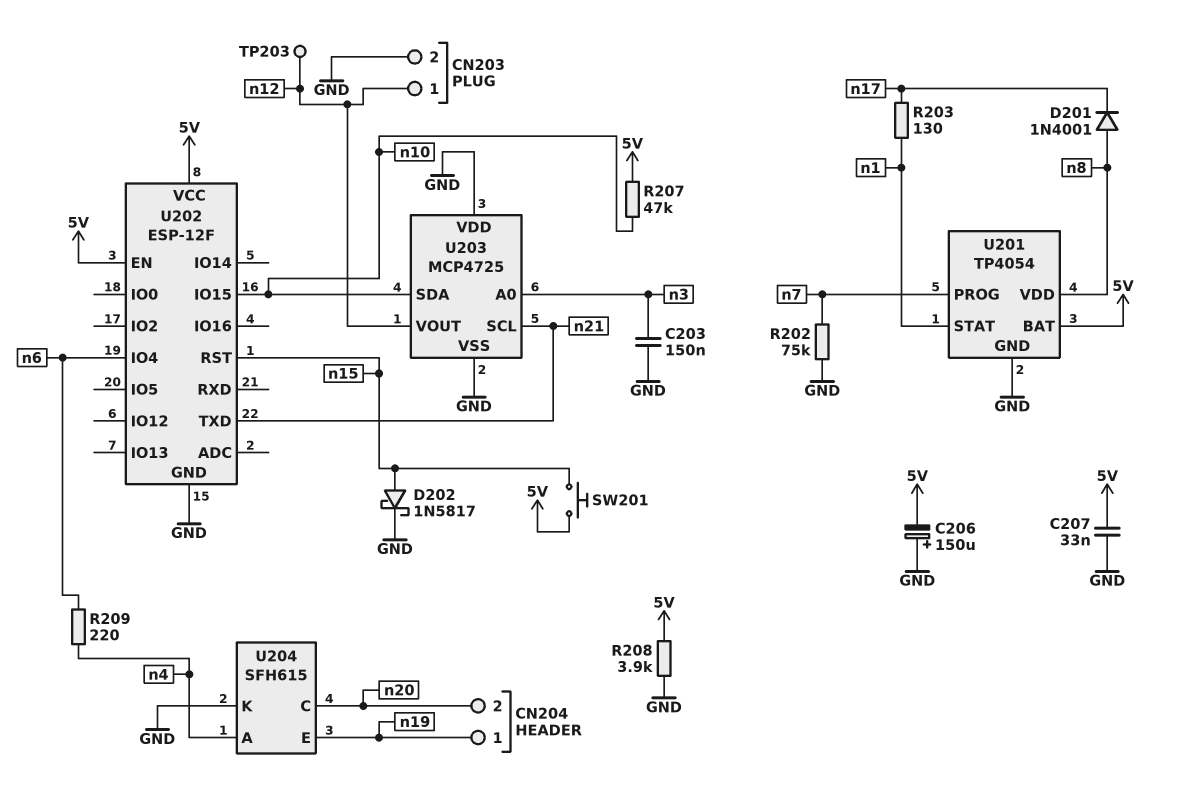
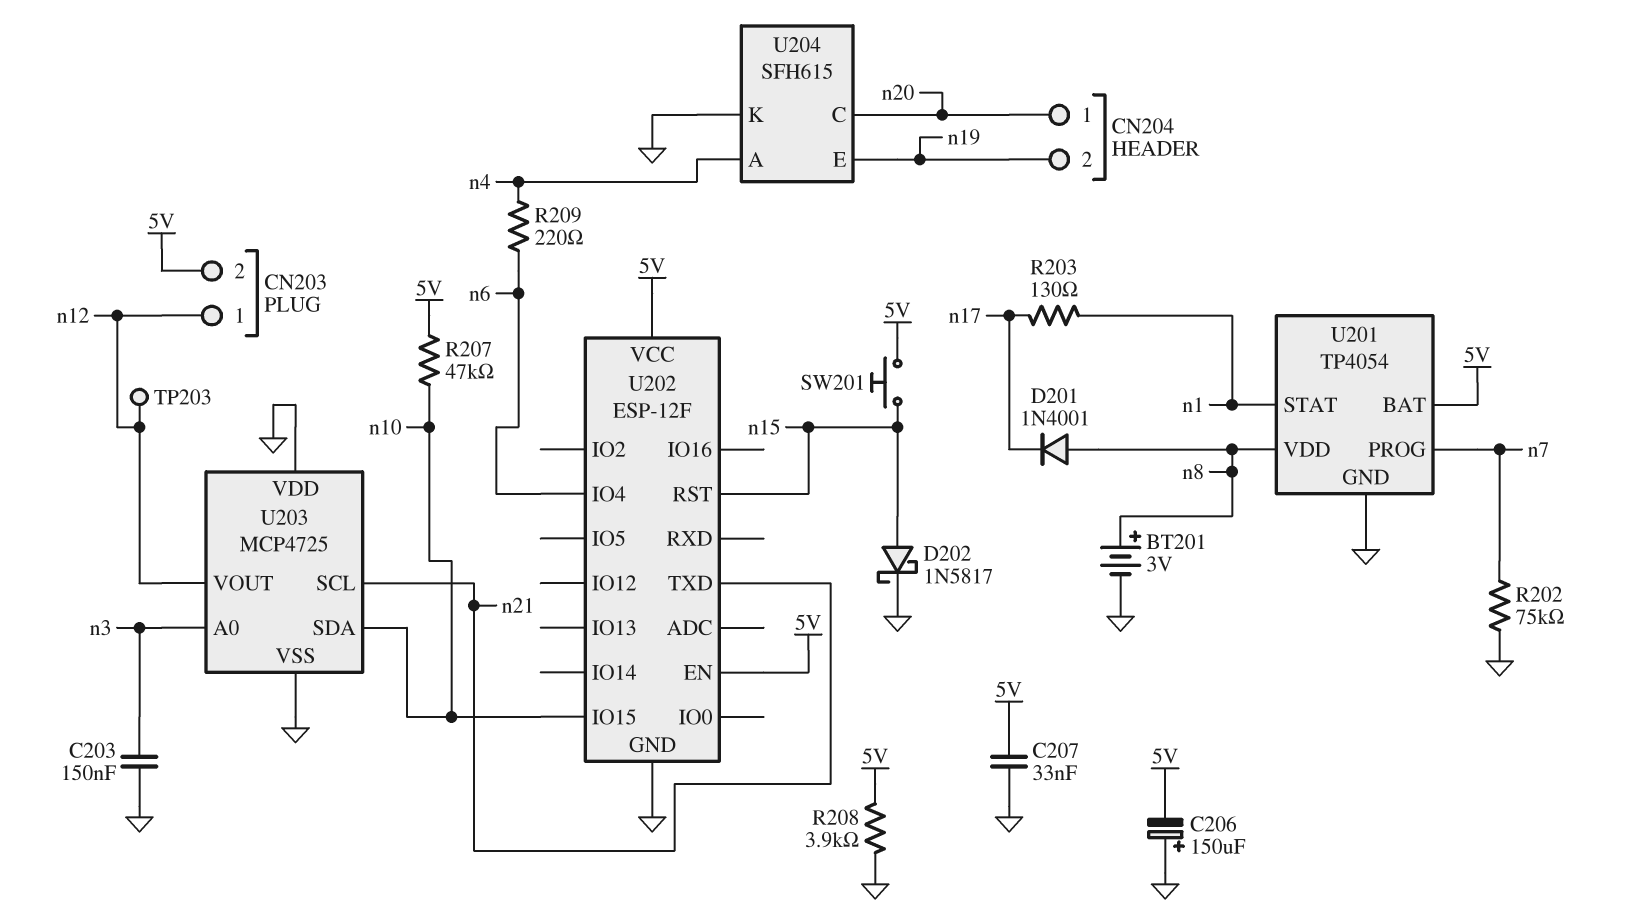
BT201: none -> 3V (plus n8, minus GND)
CN203 pin 2: GND -> 5V
CN204 pin 1: n19 -> n20
CN204 pin 2: n20 -> n19

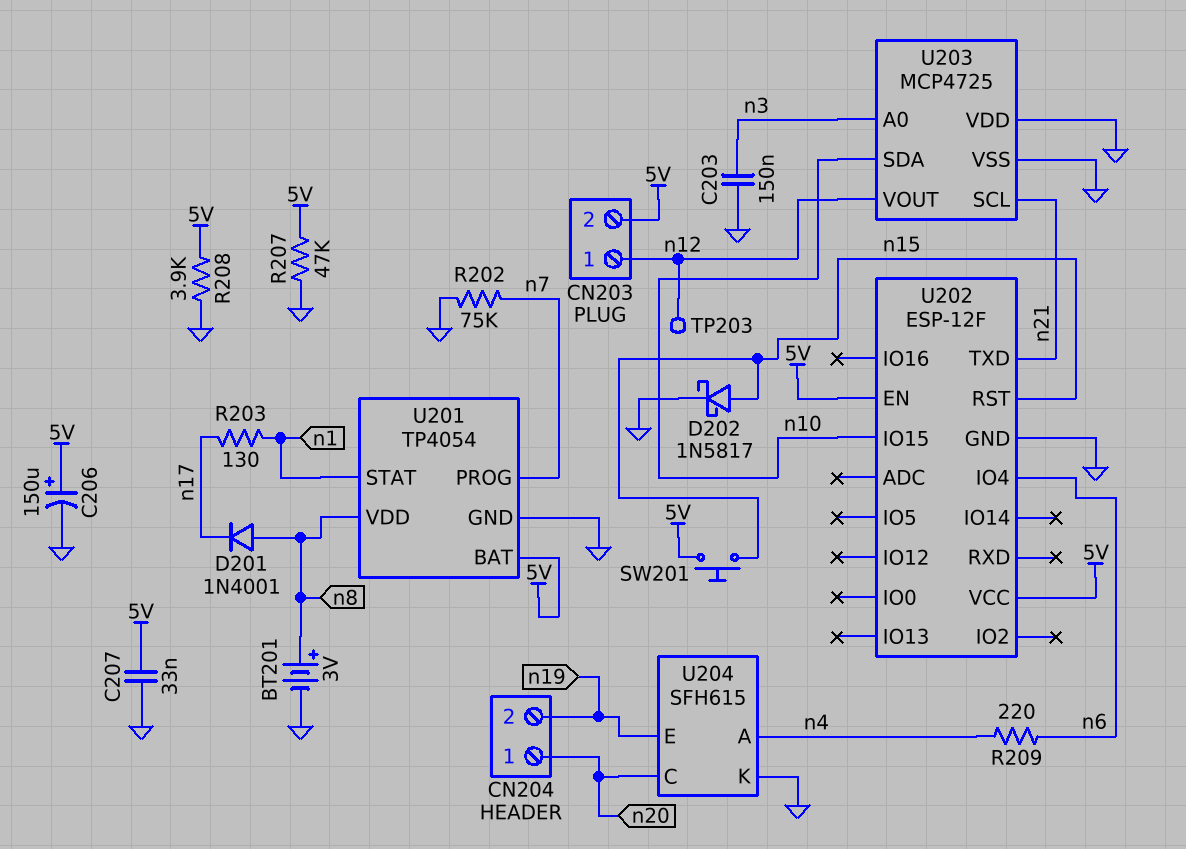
C206: 150uF (plus GND, minus 5V) -> 150uF (plus 5V, minus GND)
R207: 47k (5V, n10) -> 47k (5V, GND)

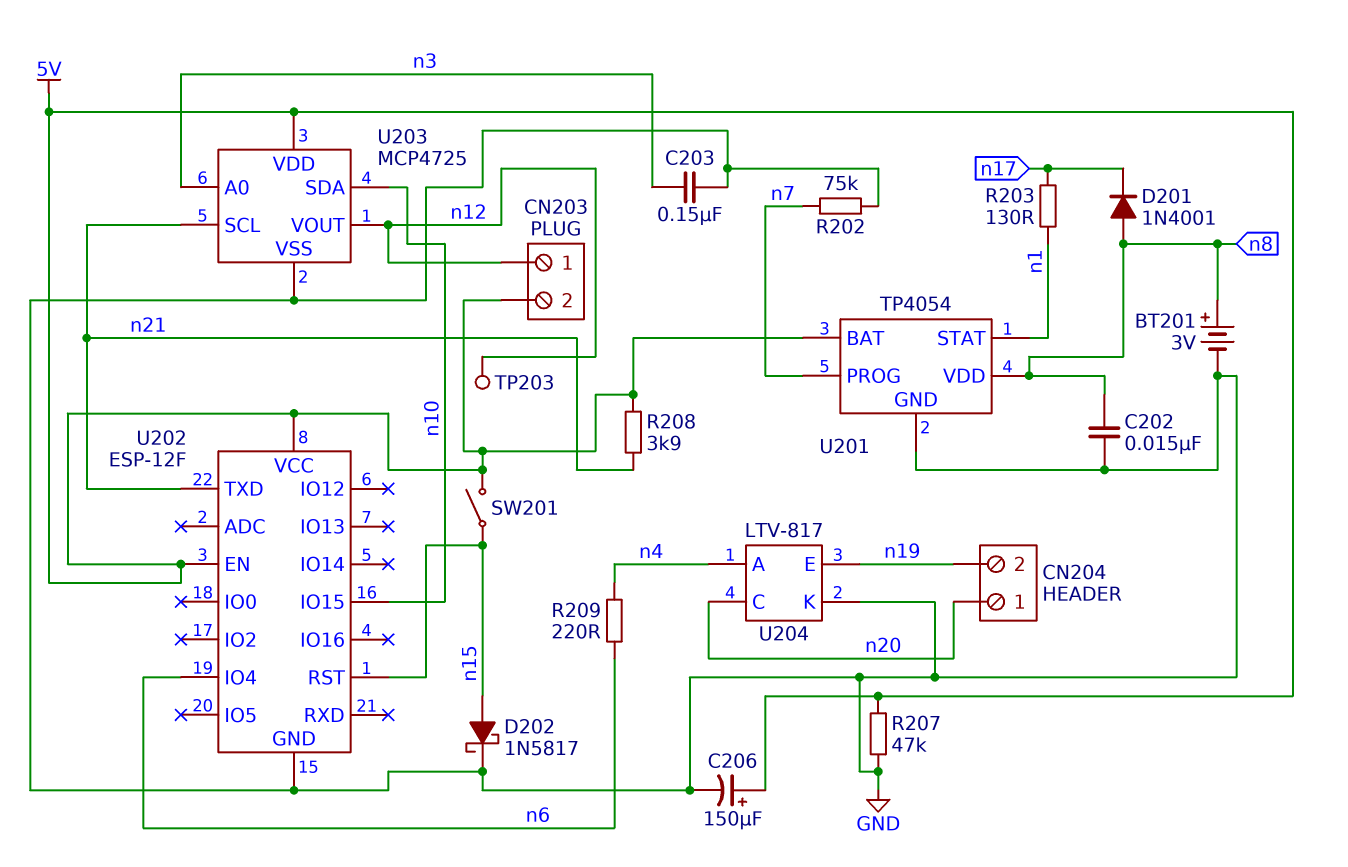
C202: none -> 15nF (GND, n8)
C207: 33nF (5V, GND) -> none
R208: 3.9k (5V, GND) -> 3.9k (5V, n21)
SW201: button (5V, n15) -> switch (5V, n15)
U203 pin VDD: GND -> 5V
U204: SFH615 -> LTV-817

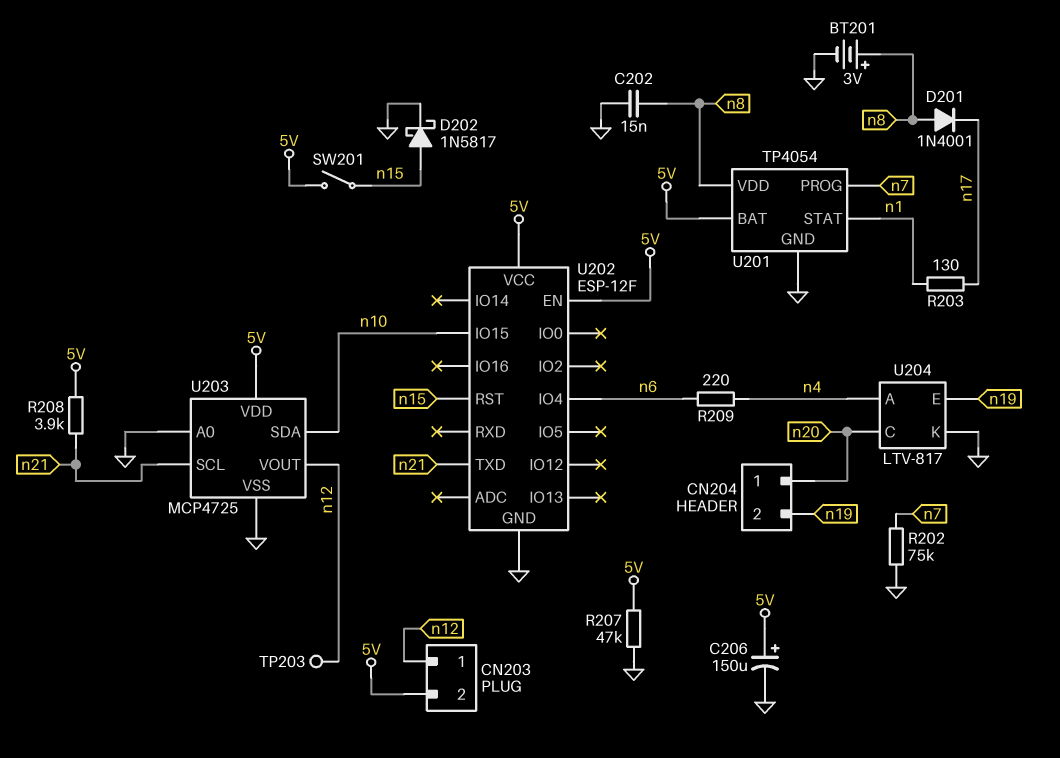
C203: 150nF (GND, n3) -> none
U203 pin A0: n3 -> GND

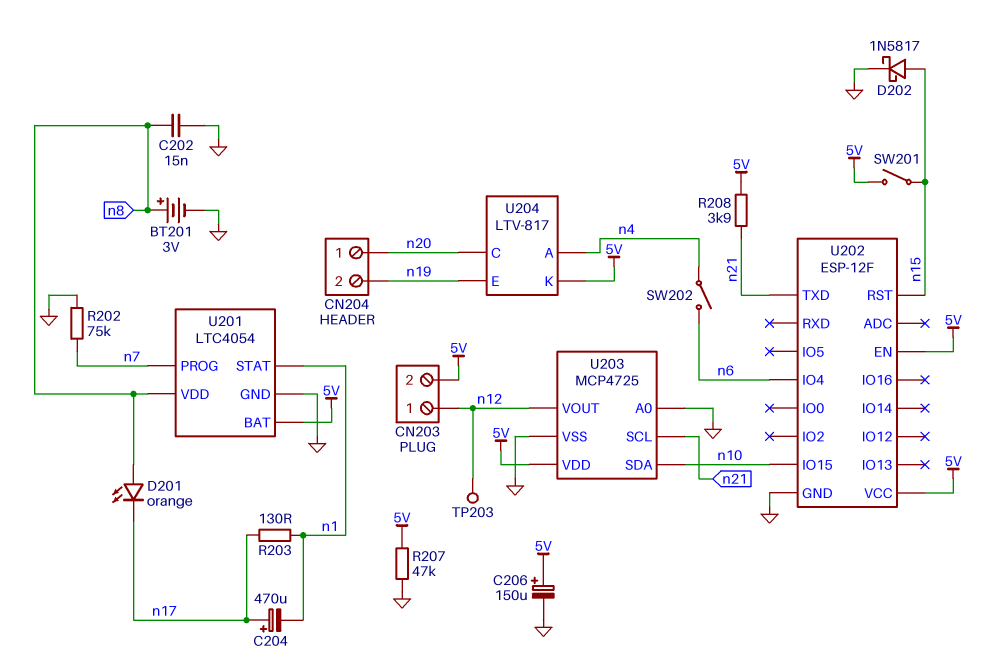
C204: none -> 470uF (plus n17, minus n1)
D201: diode 1N4001 (A n8, K n17) -> LED orange (A n8, K n17)
R209: 220 (n4, n6) -> none
SW202: none -> switch (n4, n6)
U201: TP4054 -> LTC4054
U204 pin K: GND -> 5V

